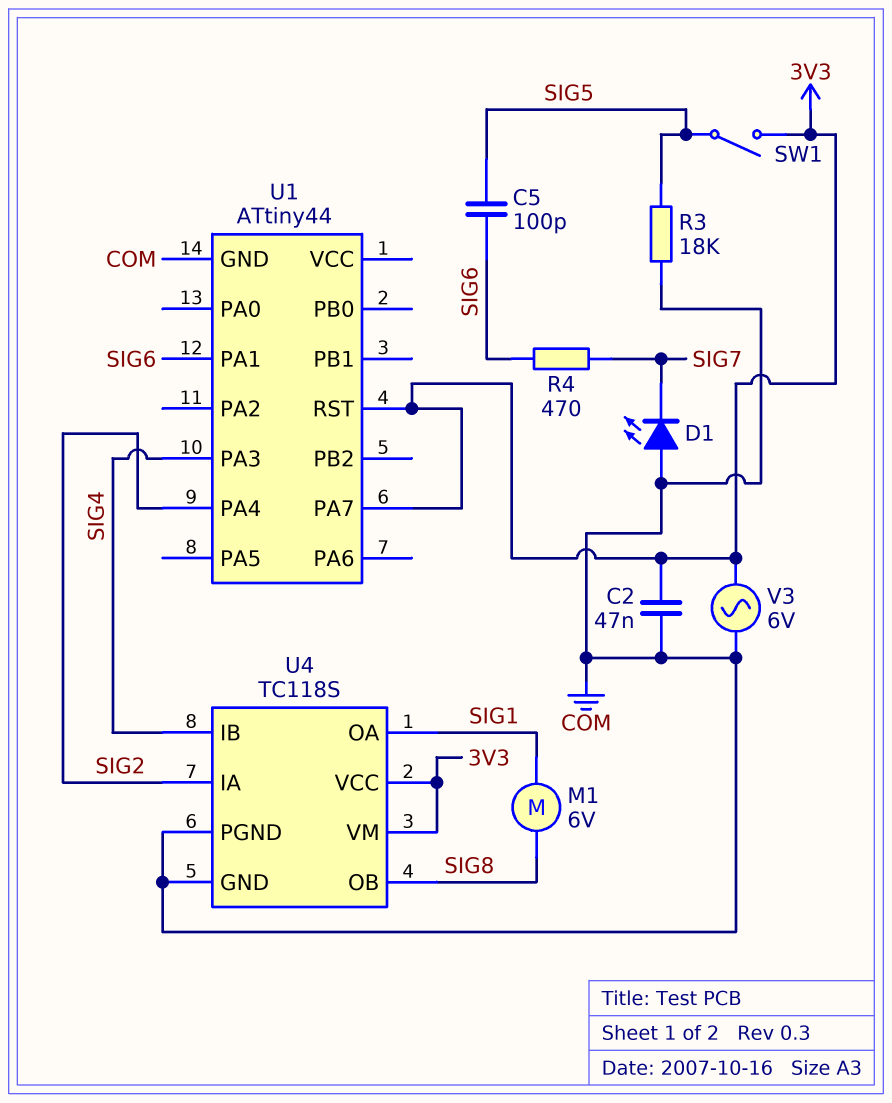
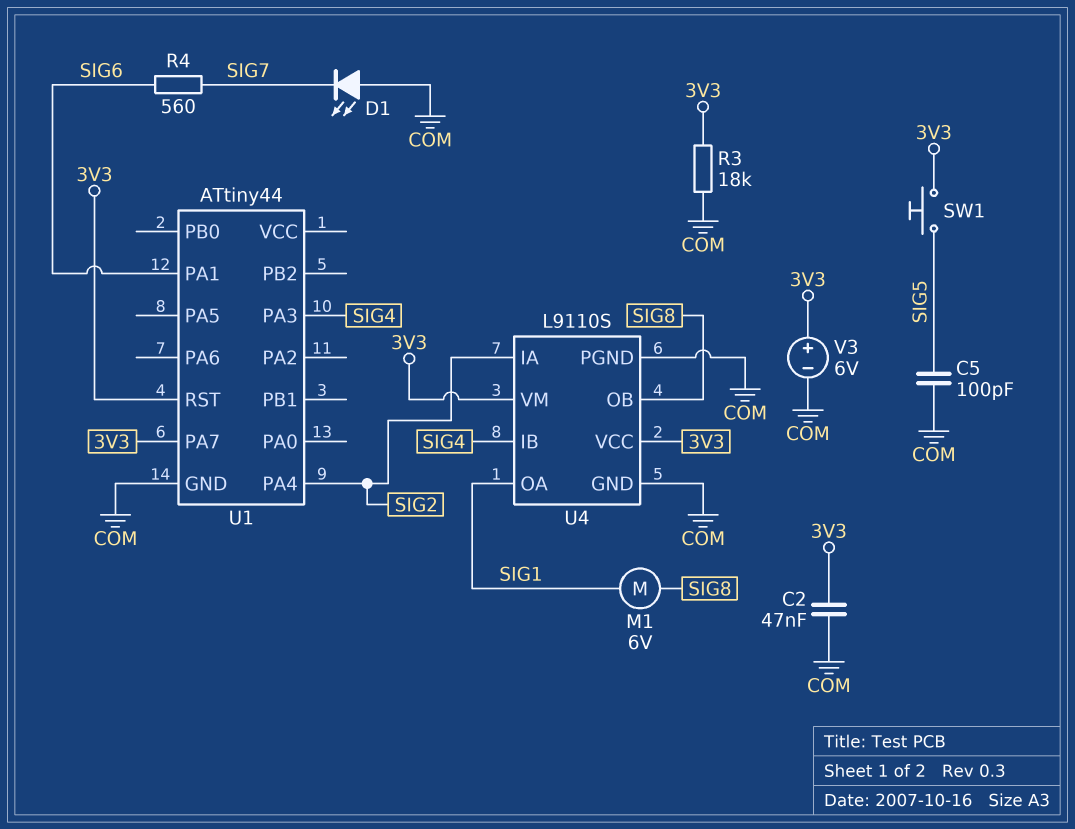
C5: 100pF (SIG5, SIG6) -> 100pF (COM, SIG5)
R3: 18k (COM, SIG5) -> 18k (3V3, COM)
R4: 470 (SIG6, SIG7) -> 560 (SIG6, SIG7)
SW1: switch (3V3, SIG5) -> button (3V3, SIG5)
U4: TC118S -> L9110S
V3: AC 6V (3V3, COM) -> 6V (plus 3V3, minus COM)

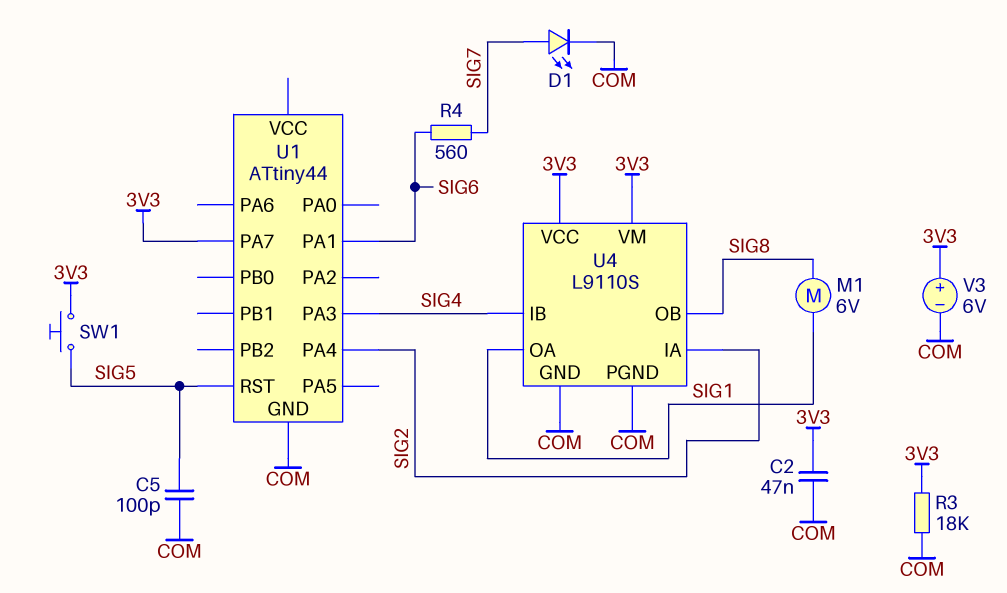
D1: LED (A COM, K SIG7) -> LED (A SIG7, K COM)
U1 pin RST: 3V3 -> SIG5

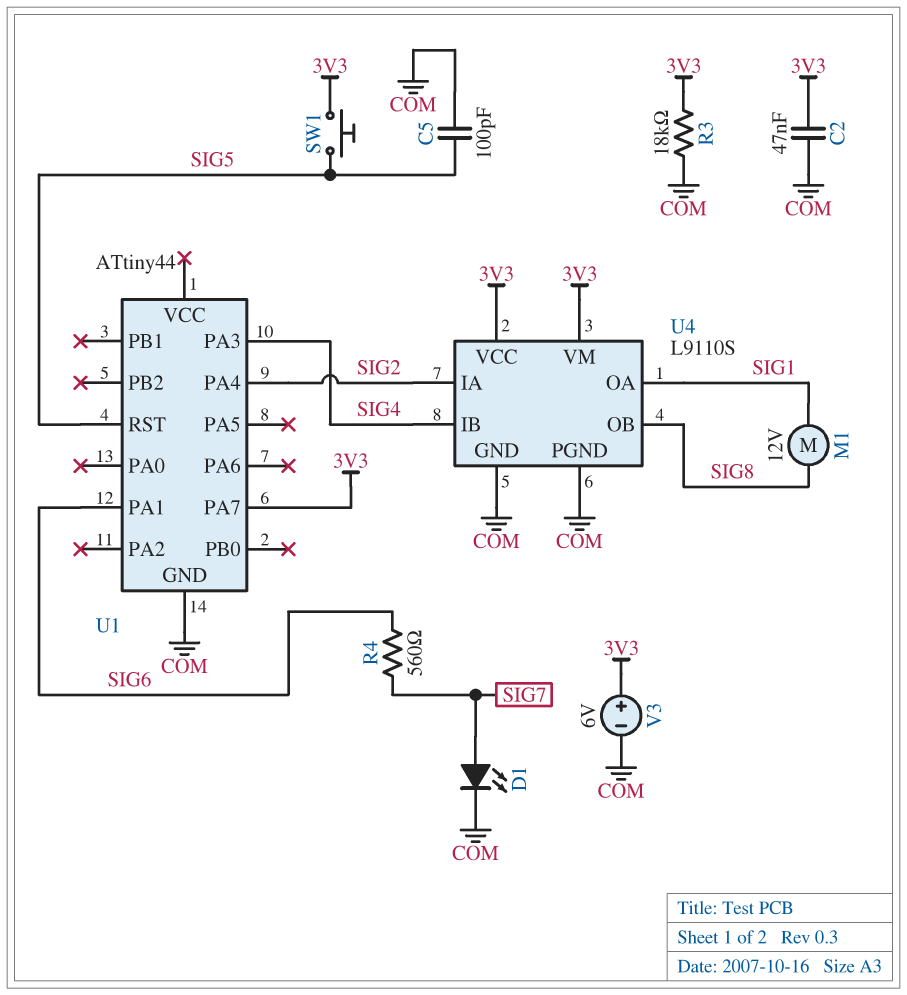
M1: motor 6V (SIG1, SIG8) -> motor 12V (SIG1, SIG8)

